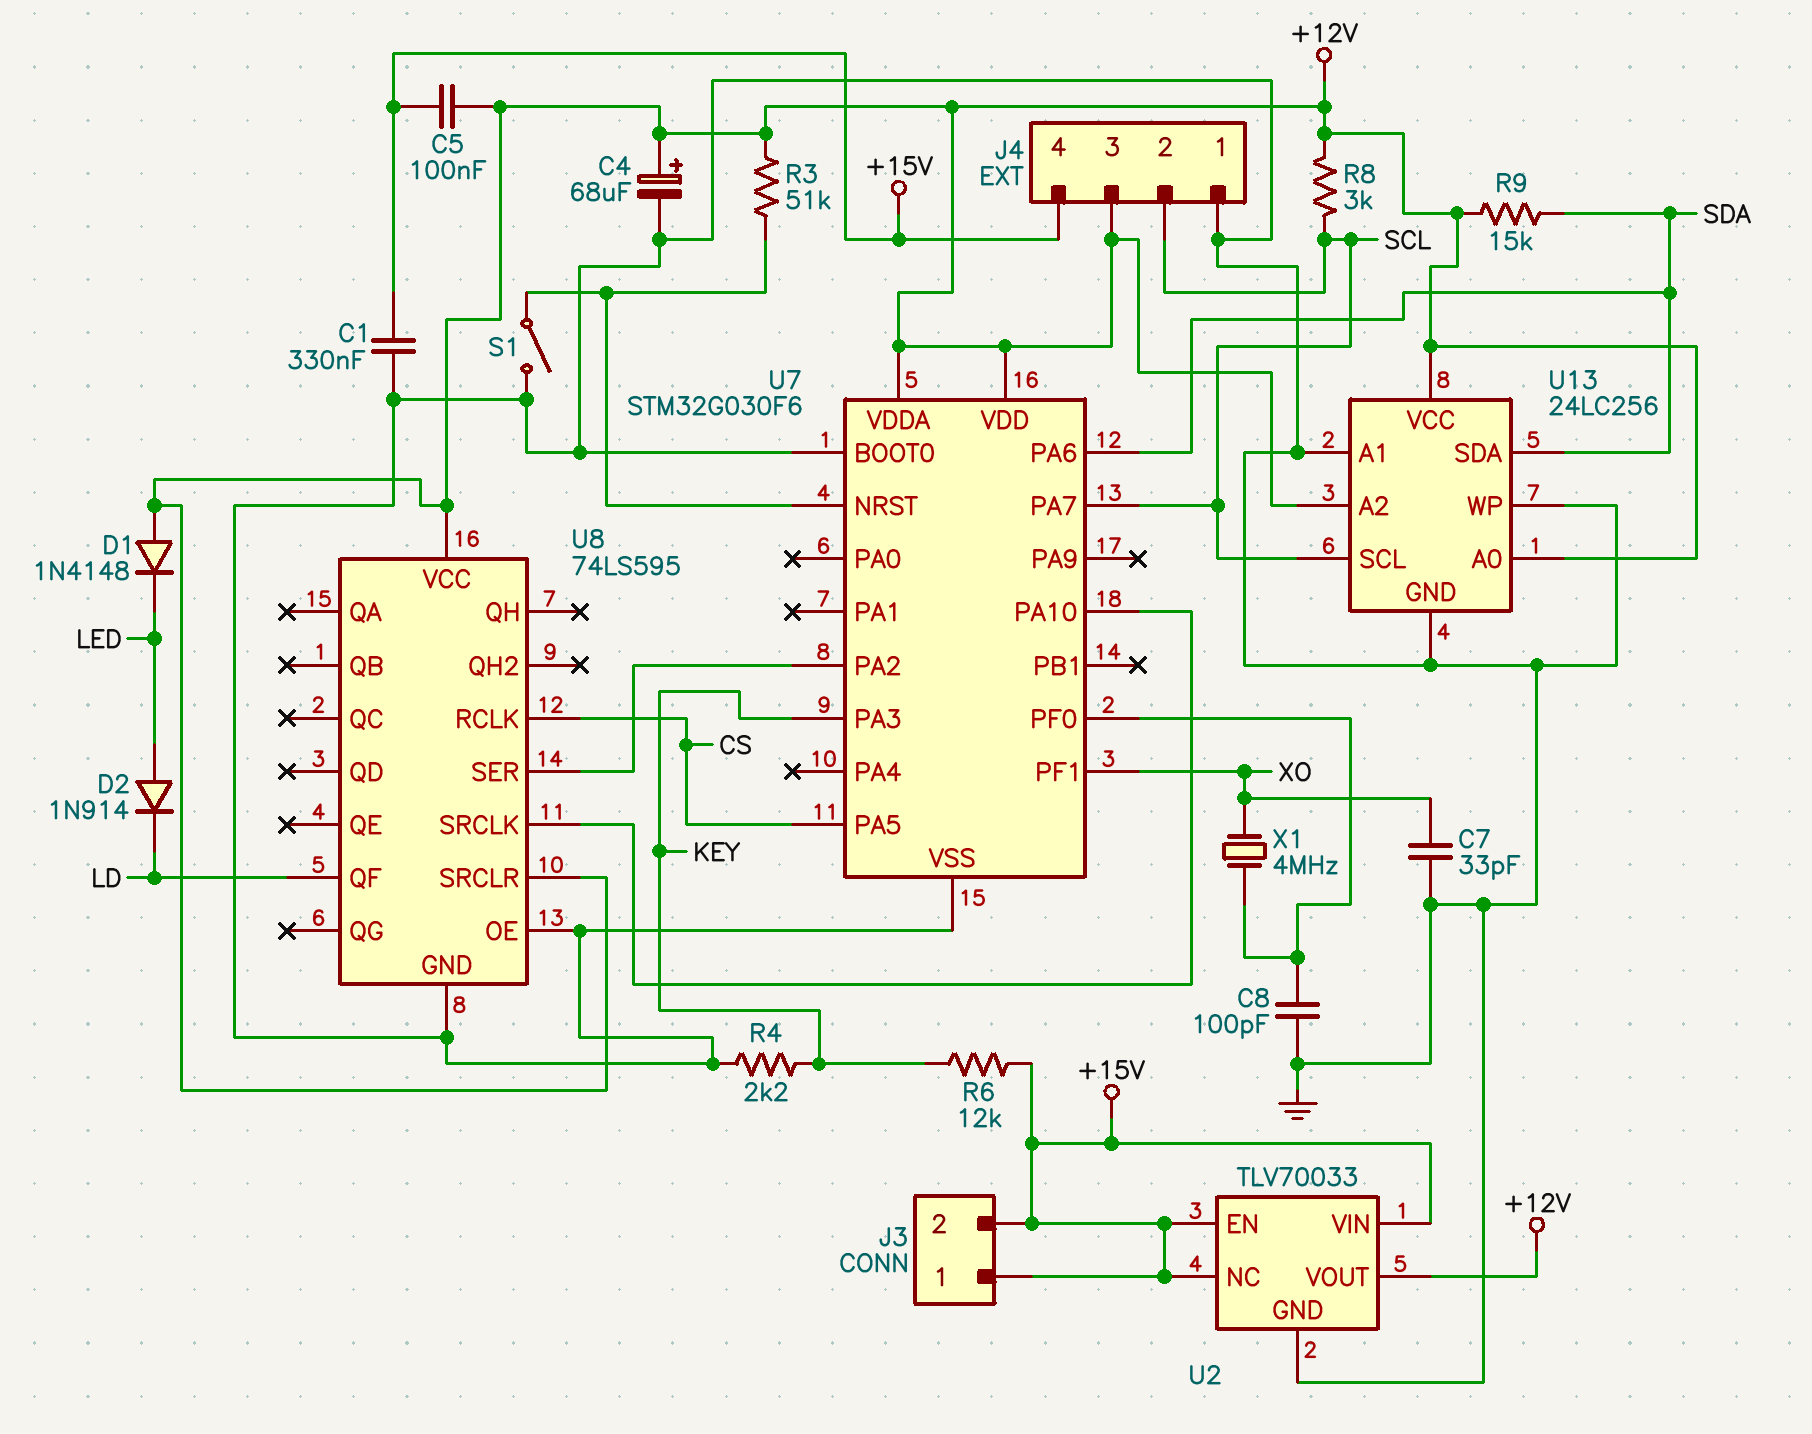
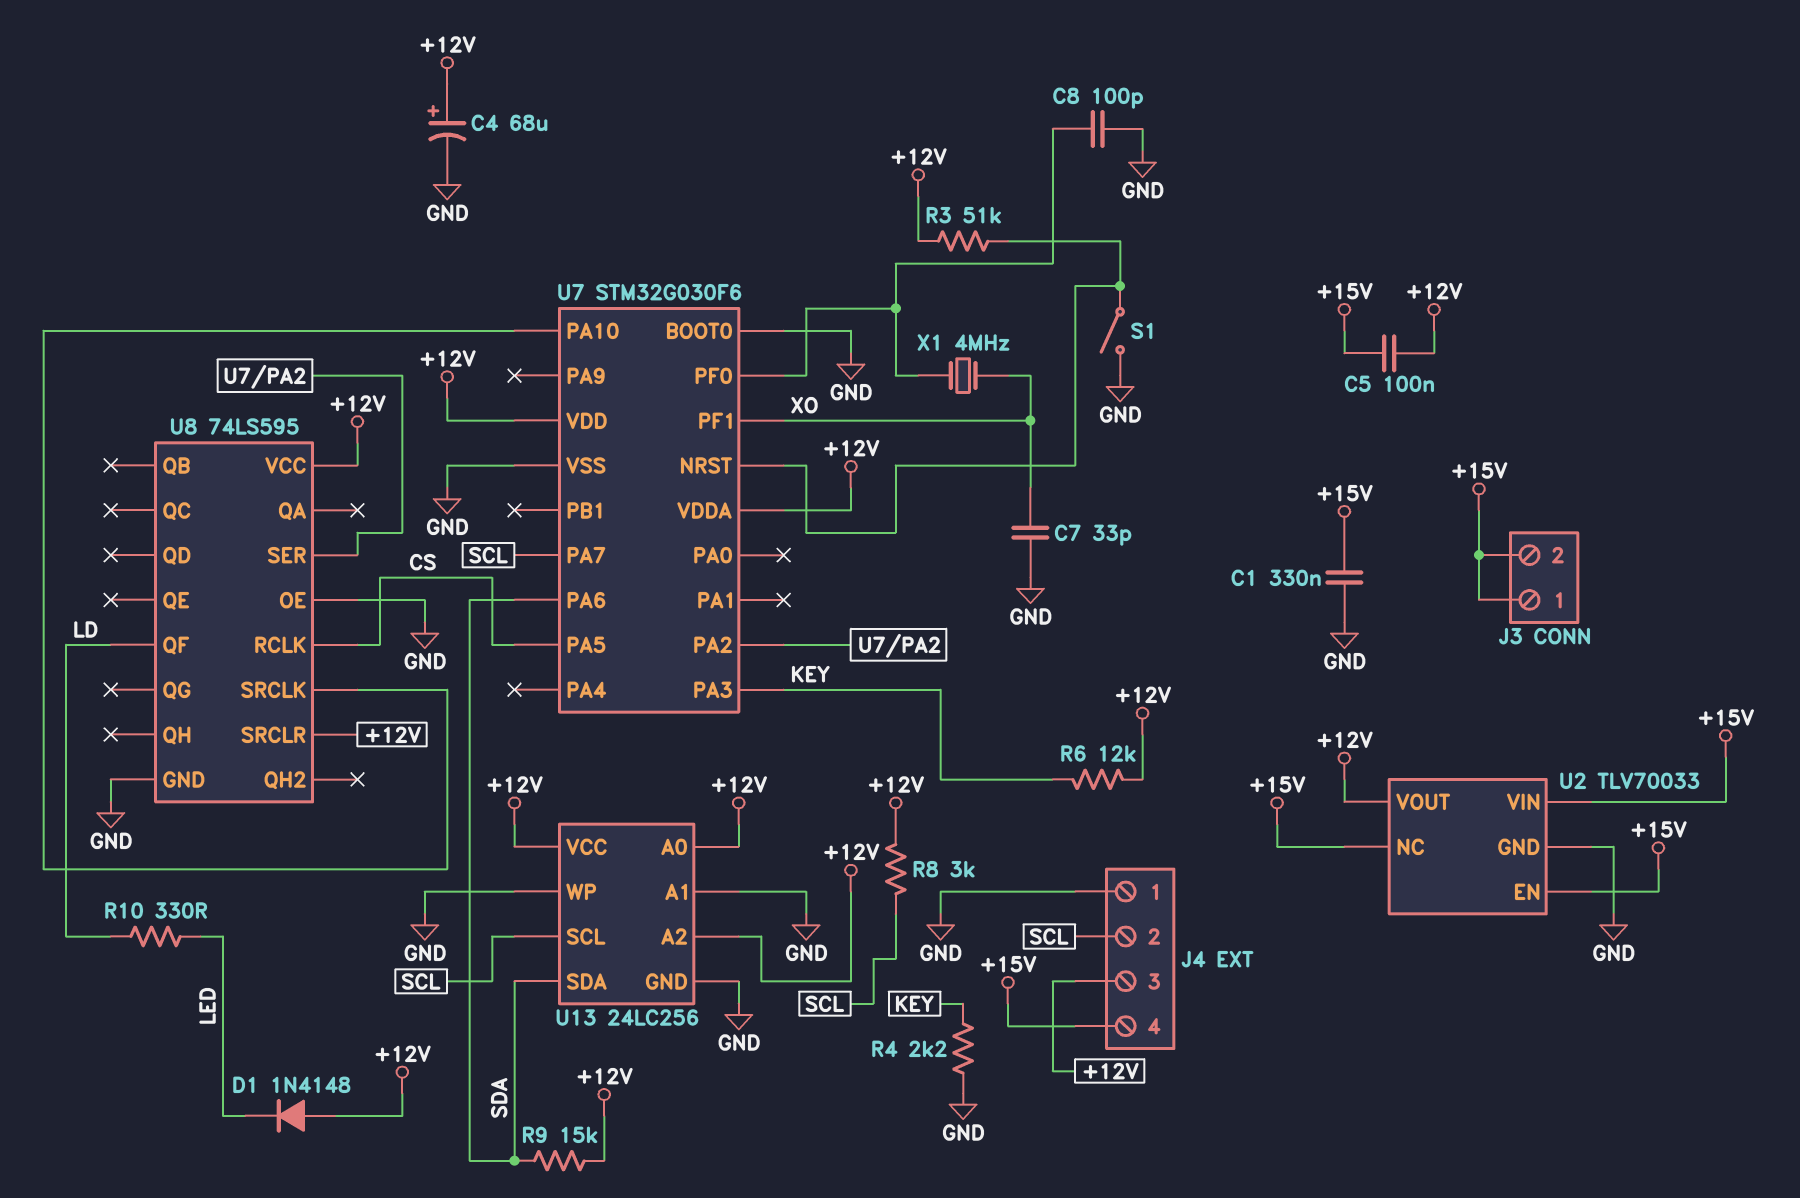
D2: diode 1N914 (A LED, K LD) -> none
R6: 12k (+15V, KEY) -> 12k (+12V, KEY)
R10: none -> 330 (LD, LED)

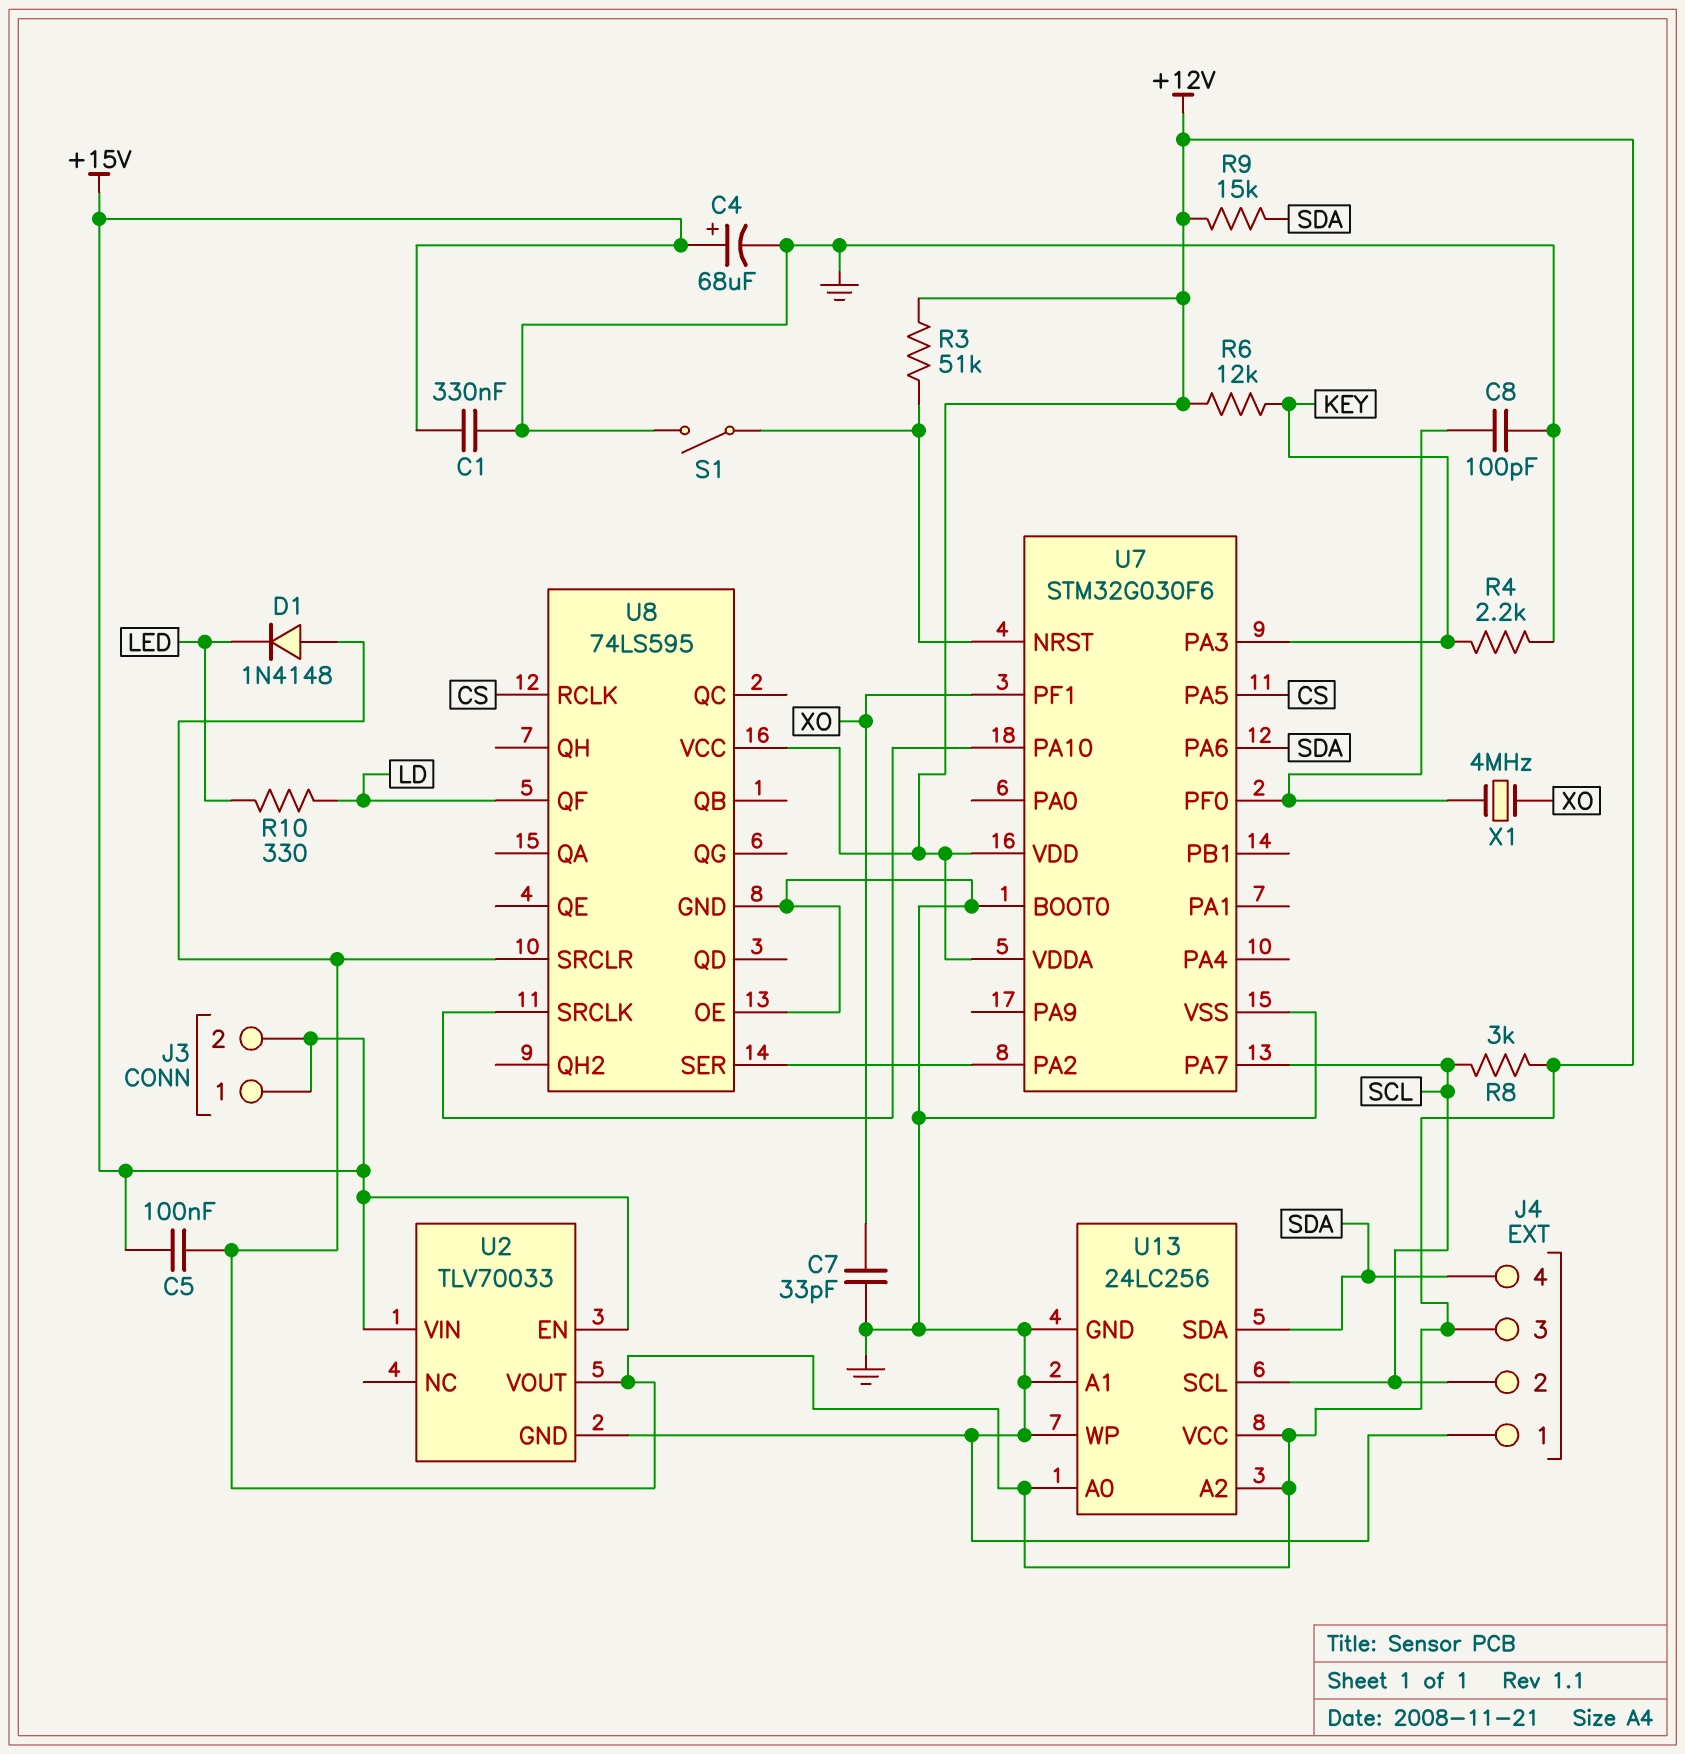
C4: 68uF (plus +12V, minus GND) -> 68uF (plus +15V, minus GND)
J4 pin 4: +15V -> SDA
U2 pin NC: +15V -> none

